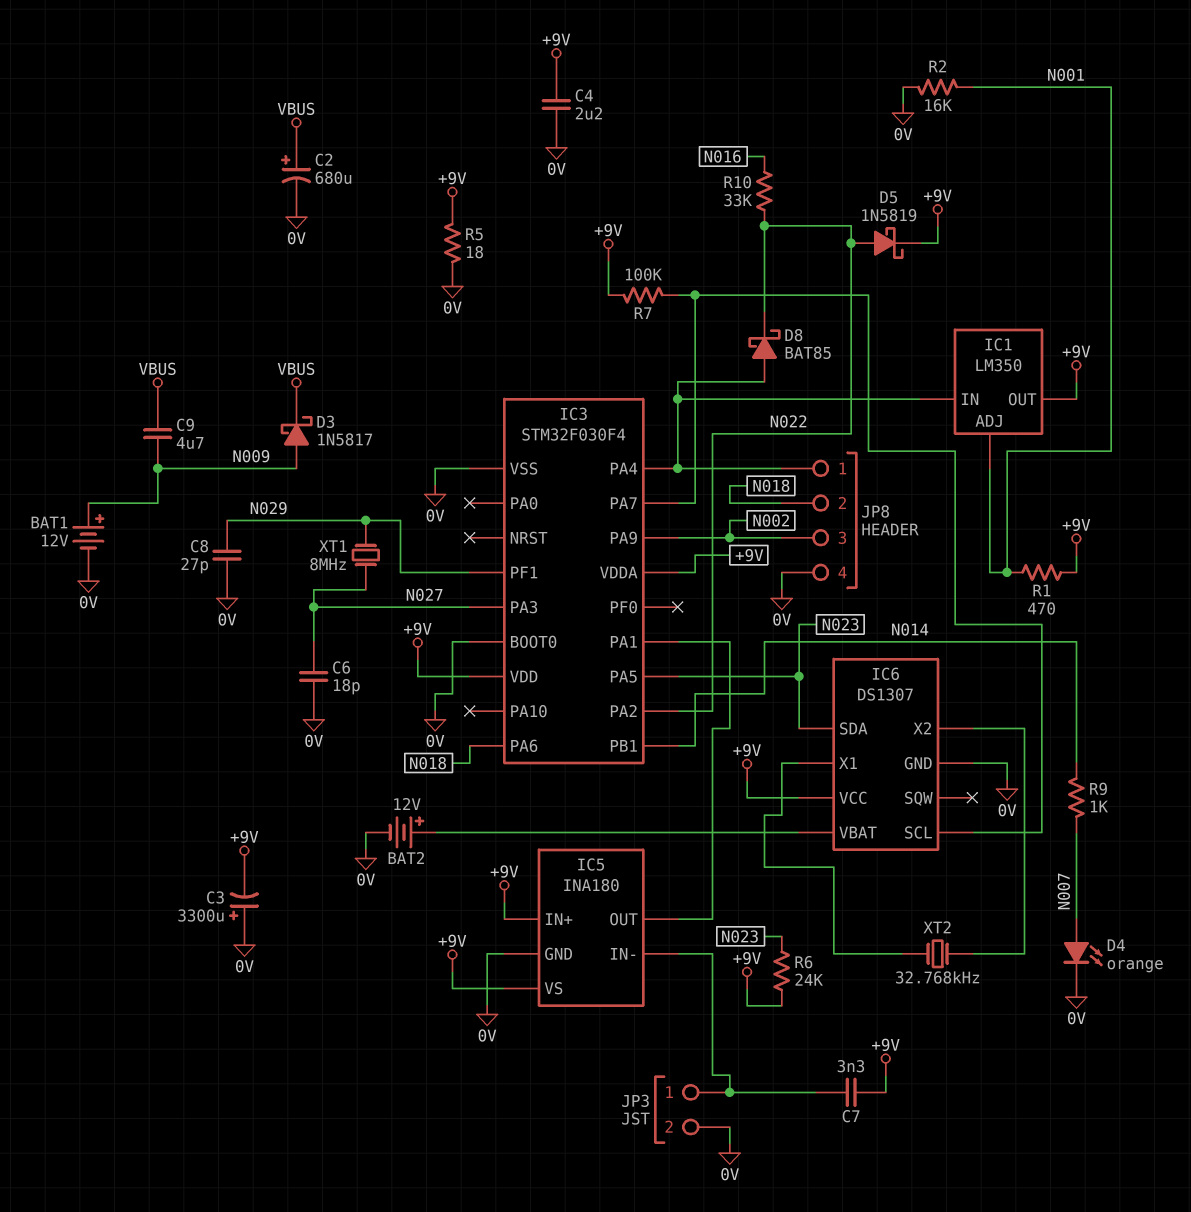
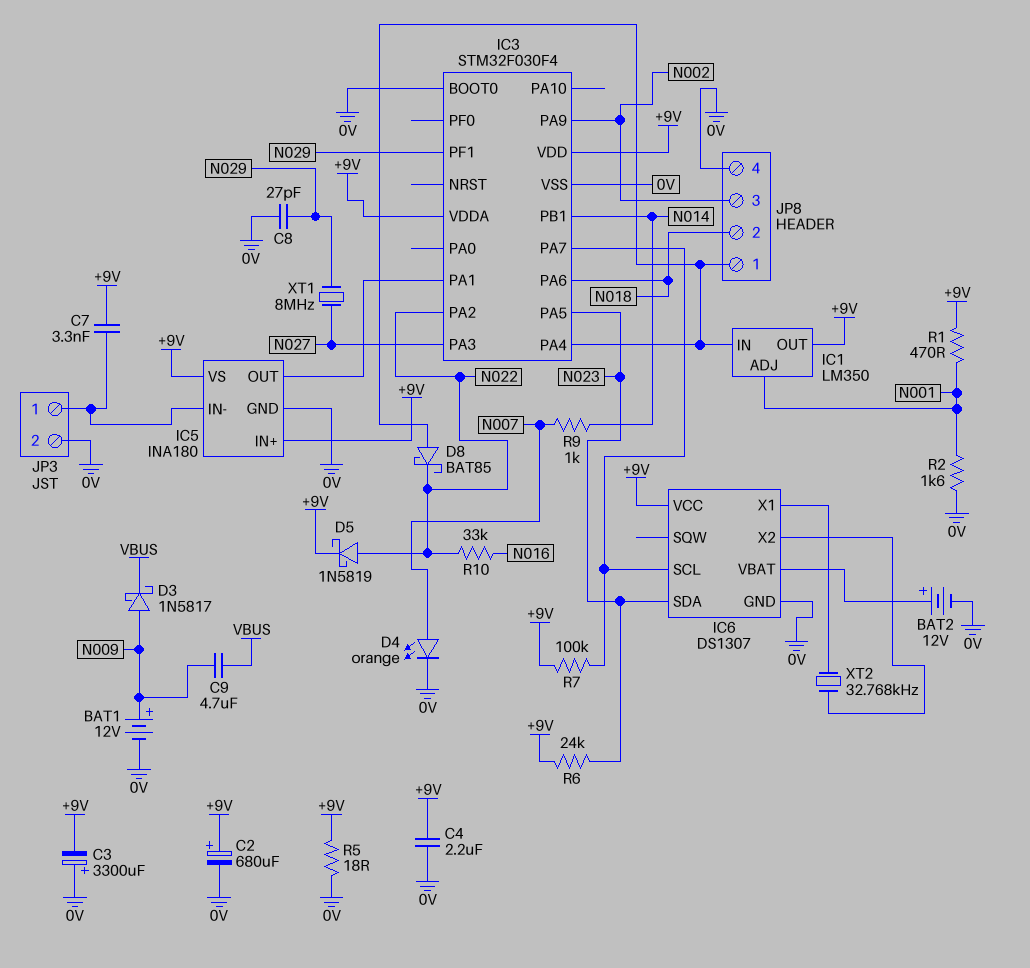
C2: 680uF (plus VBUS, minus 0V) -> 680uF (plus +9V, minus 0V)
C6: 18pF (0V, N027) -> none
R2: 16k (0V, N001) -> 1.6k (0V, N001)

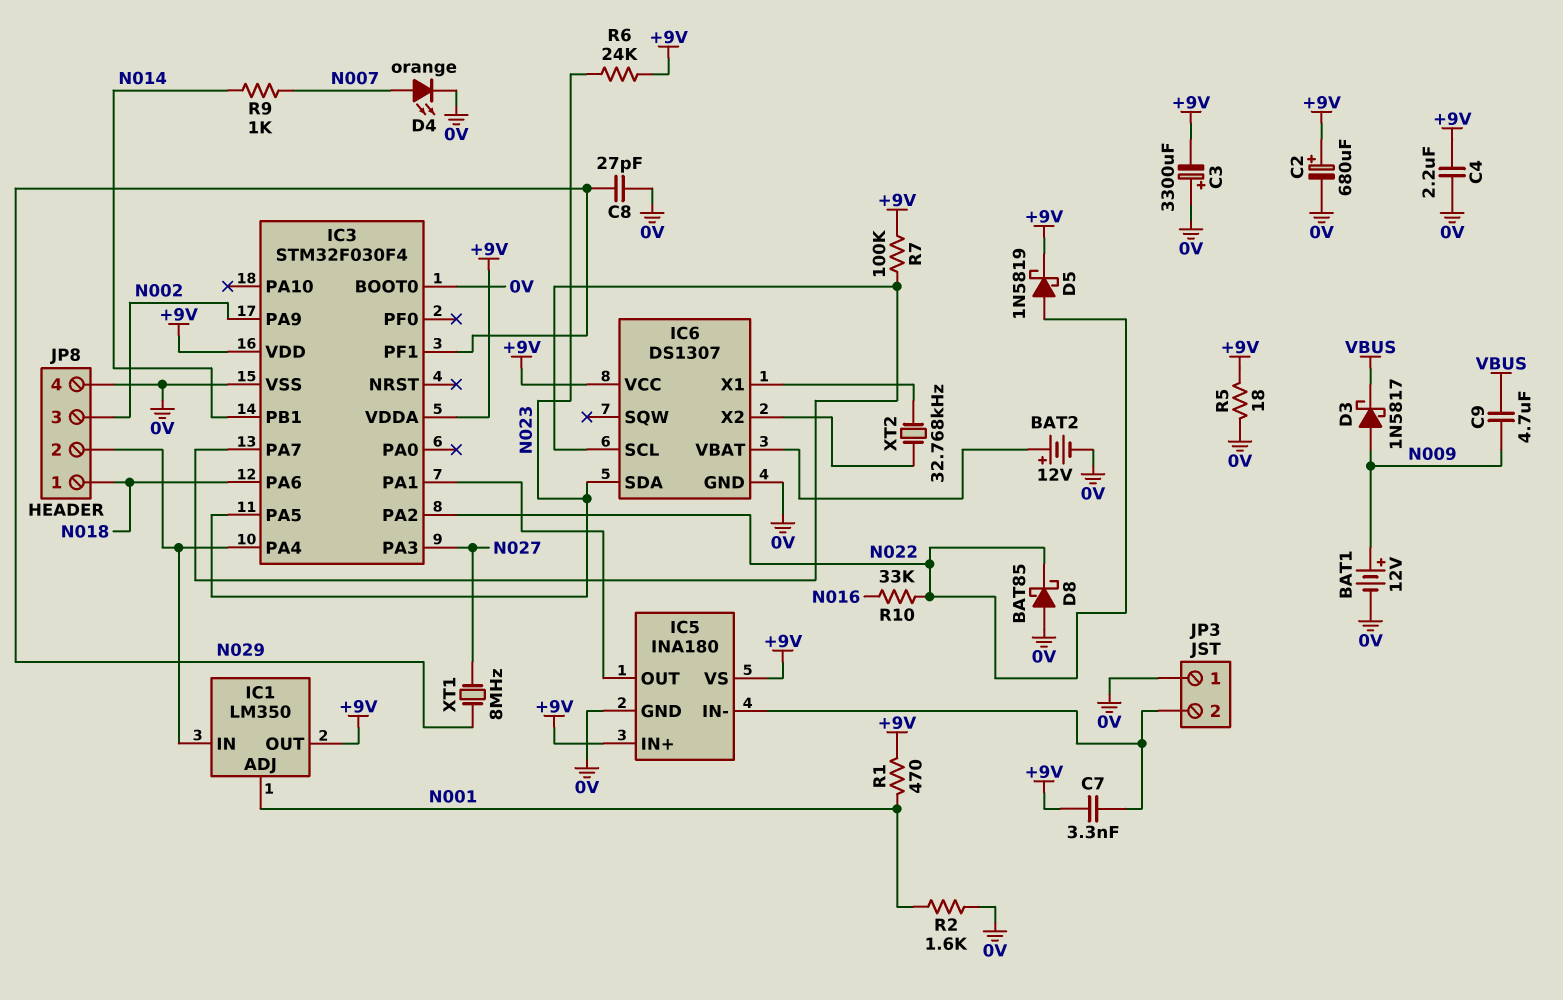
D8: schottky BAT85 (A IC1/IN, K N022) -> schottky BAT85 (A 0V, K N022)
JP3 pin 1: IC5/IN- -> 0V
JP3 pin 2: 0V -> IC5/IN-
JP8 pin 1: IC1/IN -> N018
JP8 pin 2: N018 -> IC1/IN

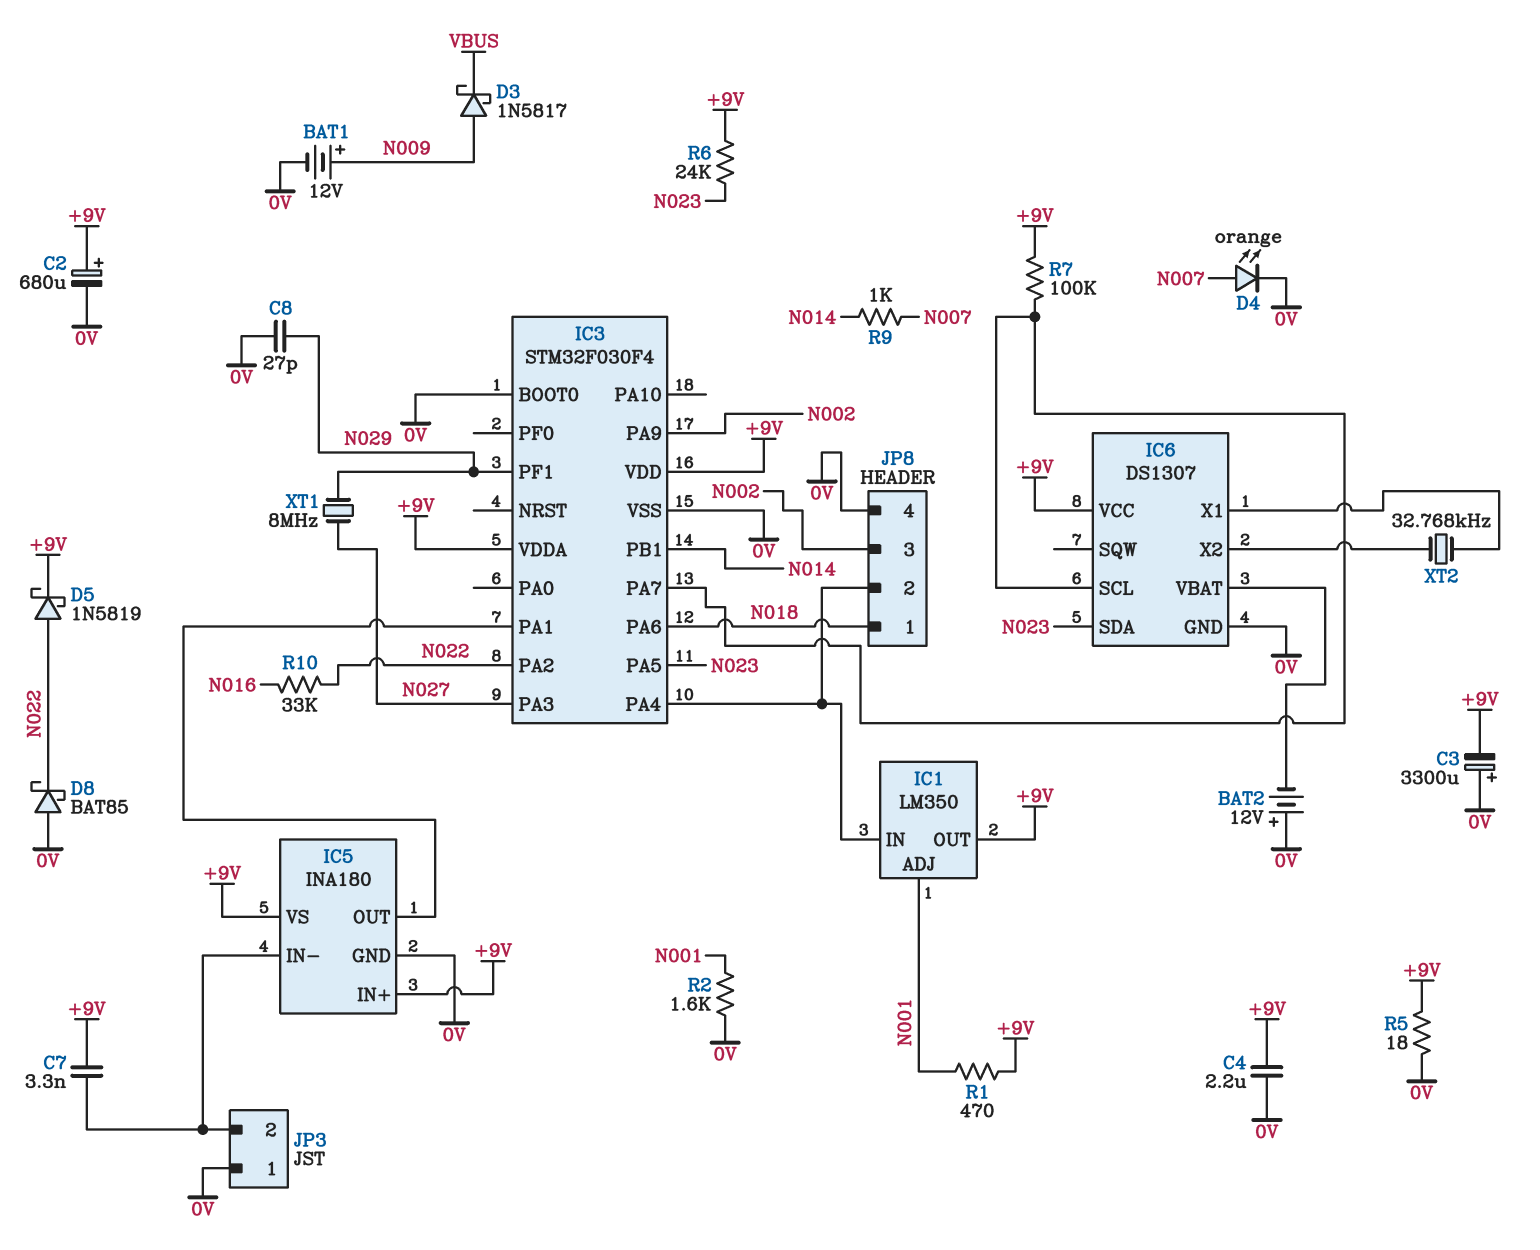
BAT2: 12V (plus IC6/VBAT, minus 0V) -> 12V (plus 0V, minus IC6/VBAT)
C9: 4.7uF (N009, VBUS) -> none

